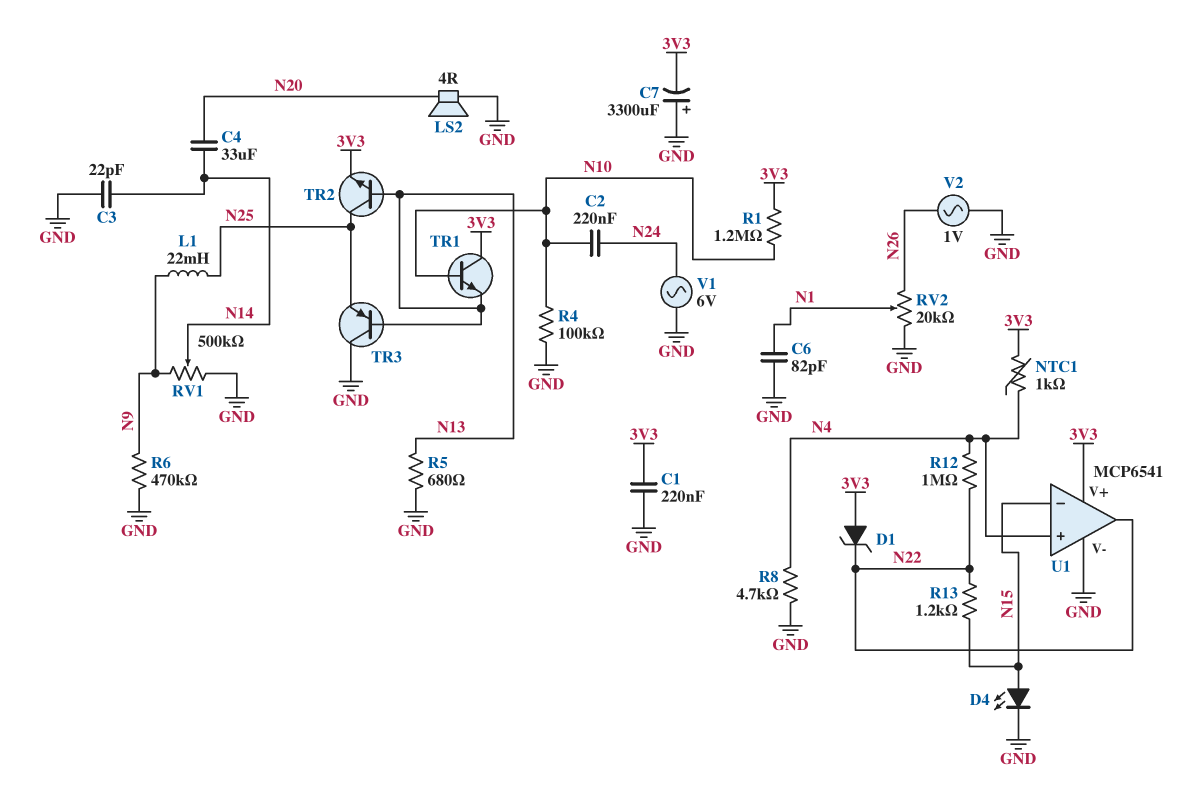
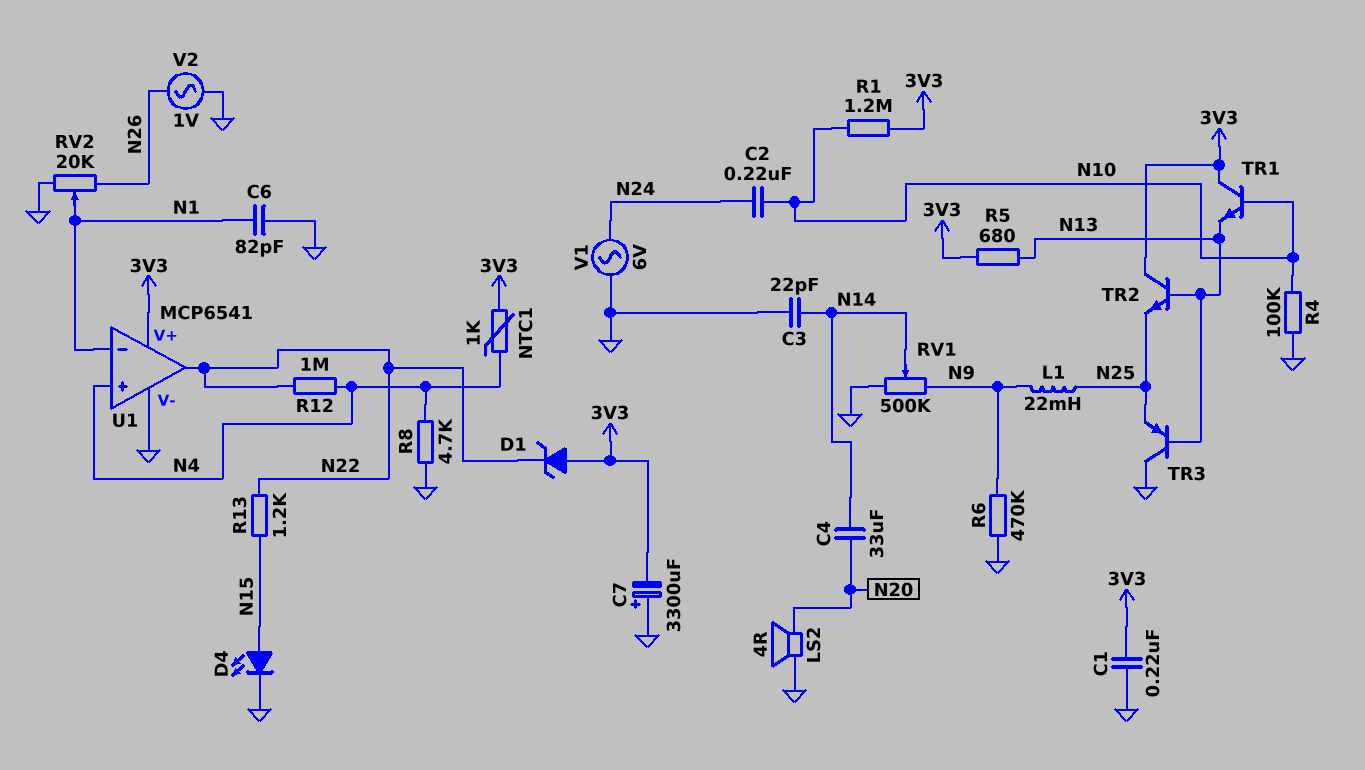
R5: 680 (GND, N13) -> 680 (3V3, N13)
TR2: NPN (B N13, C N25, E 3V3) -> NPN (B N13, C 3V3, E N25)
U1 pin in-: N15 -> N1

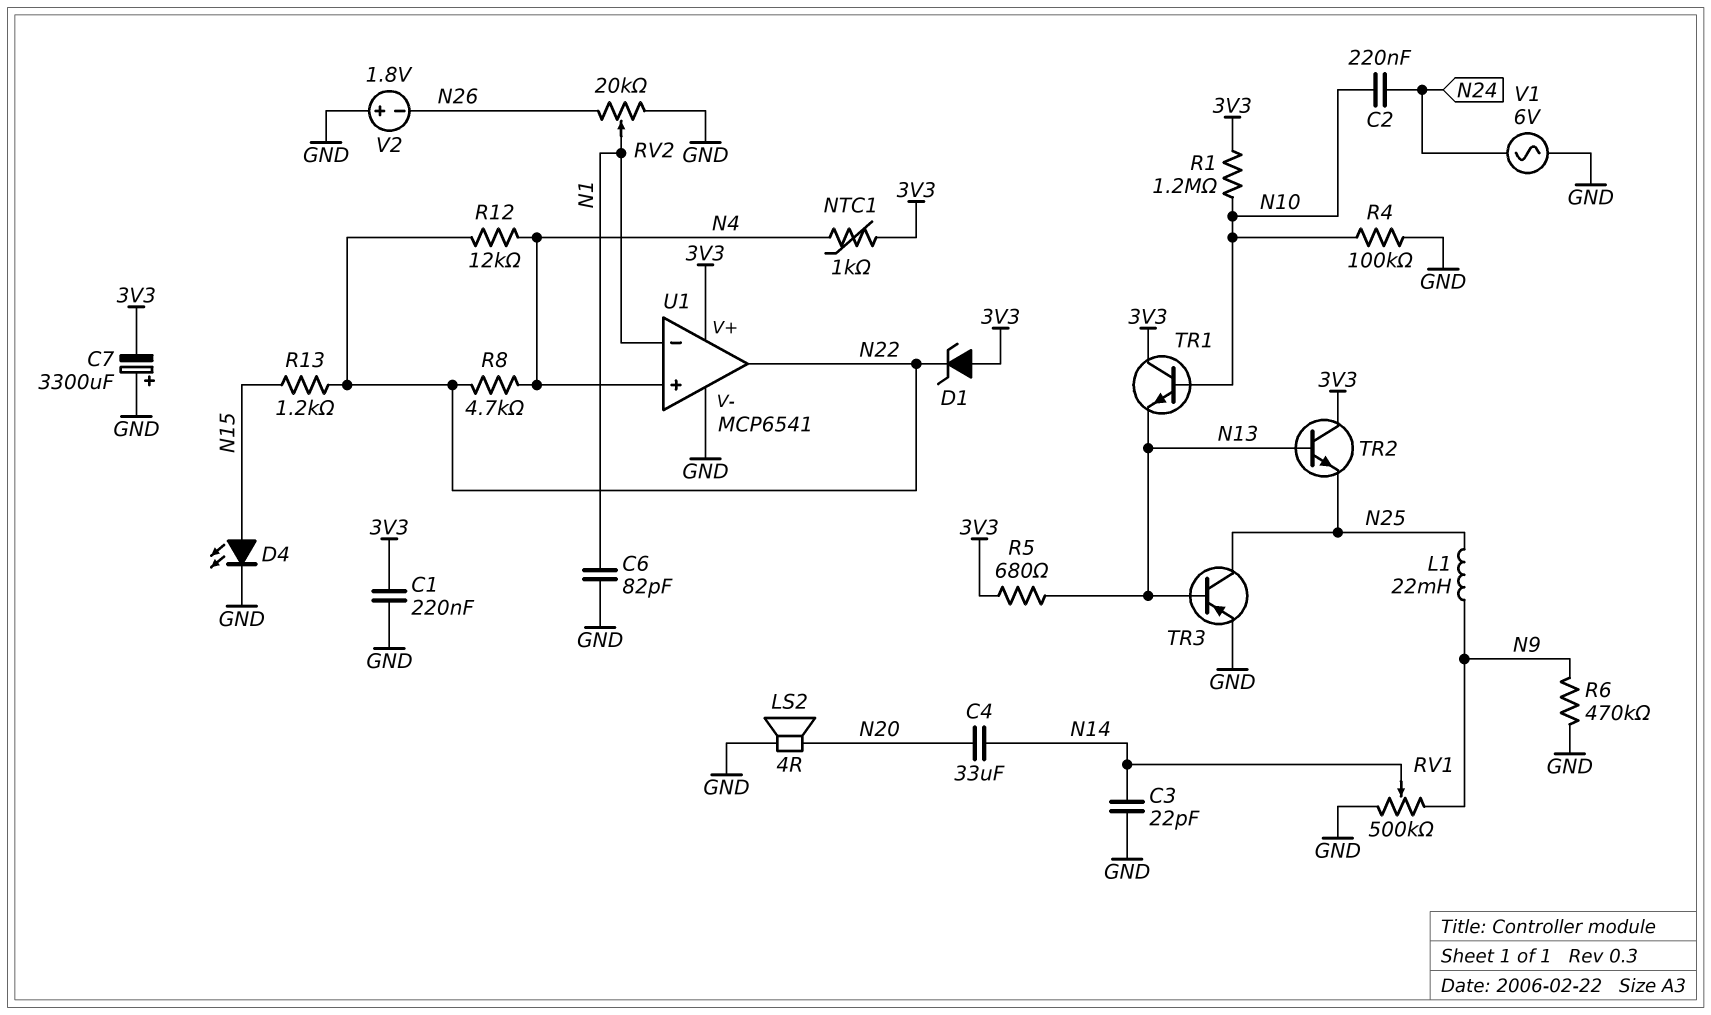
R8: 4.7k (GND, N4) -> 4.7k (N4, N22)
R12: 1M (N4, N22) -> 12k (N4, N22)
TR3: PNP (B N13, C GND, E N25) -> PNP (B N13, C N25, E GND)
V2: AC 1V (GND, N26) -> 1.8V (plus GND, minus N26)

